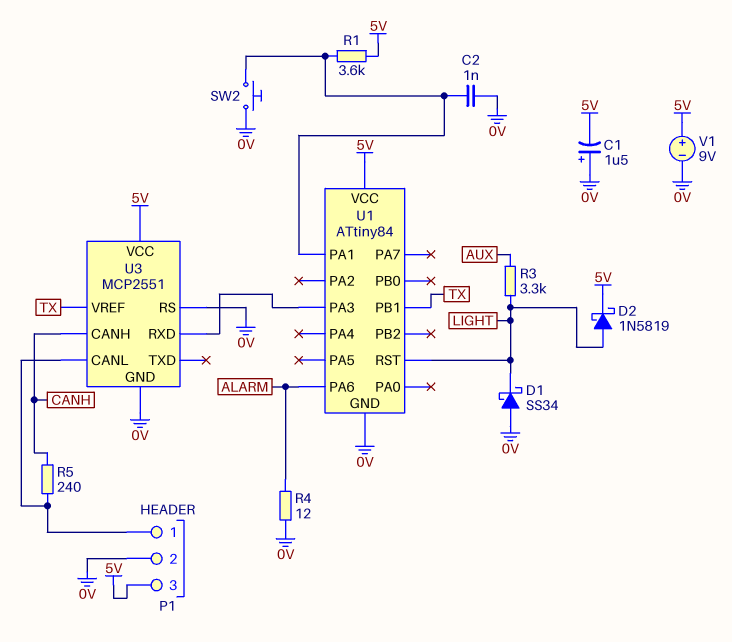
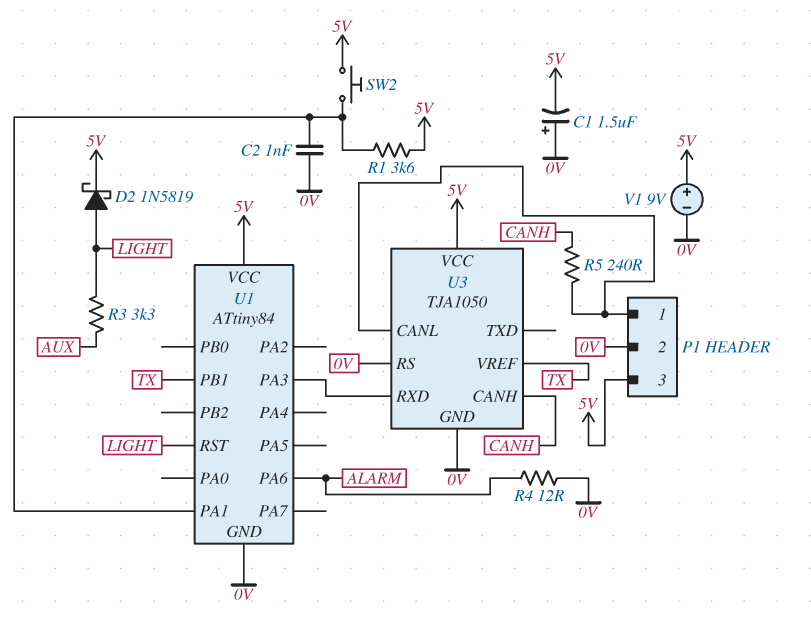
D1: schottky SS34 (A 0V, K LIGHT) -> none
SW2: button (0V, U1/PA1) -> button (5V, U1/PA1)
U3: MCP2551 -> TJA1050

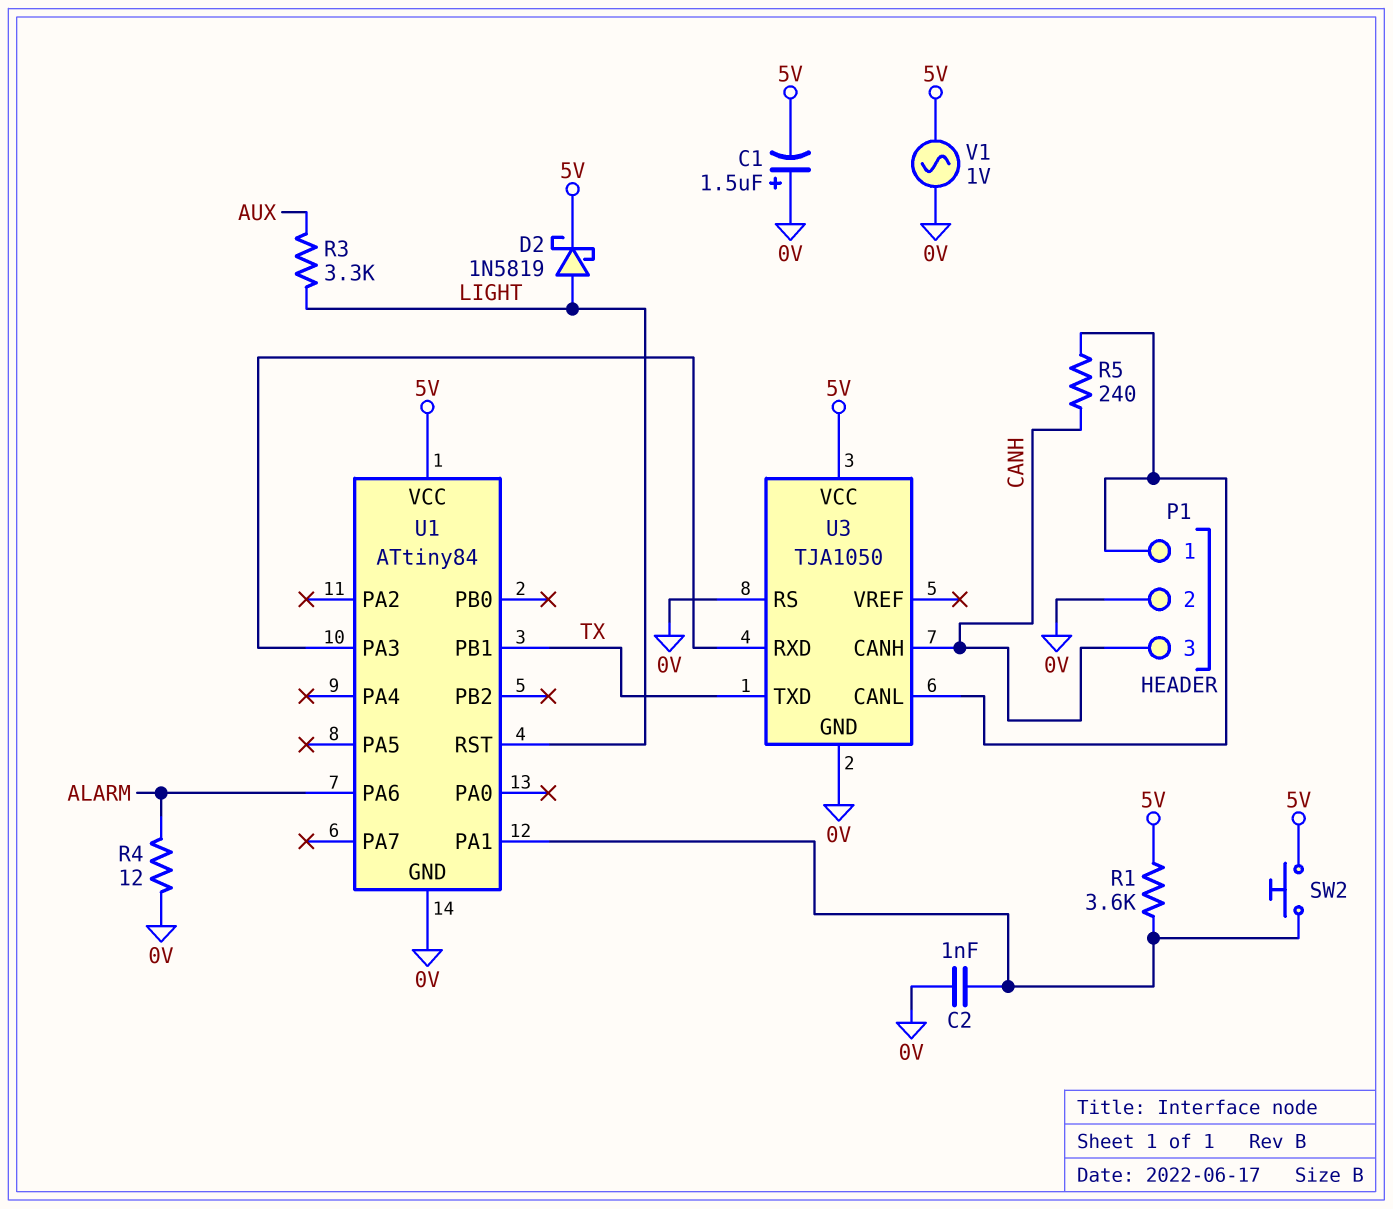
P1 pin 3: 5V -> CANH
U3 pin TXD: none -> TX
U3 pin VREF: TX -> none
V1: 9V (plus 5V, minus 0V) -> AC 1V (0V, 5V)

